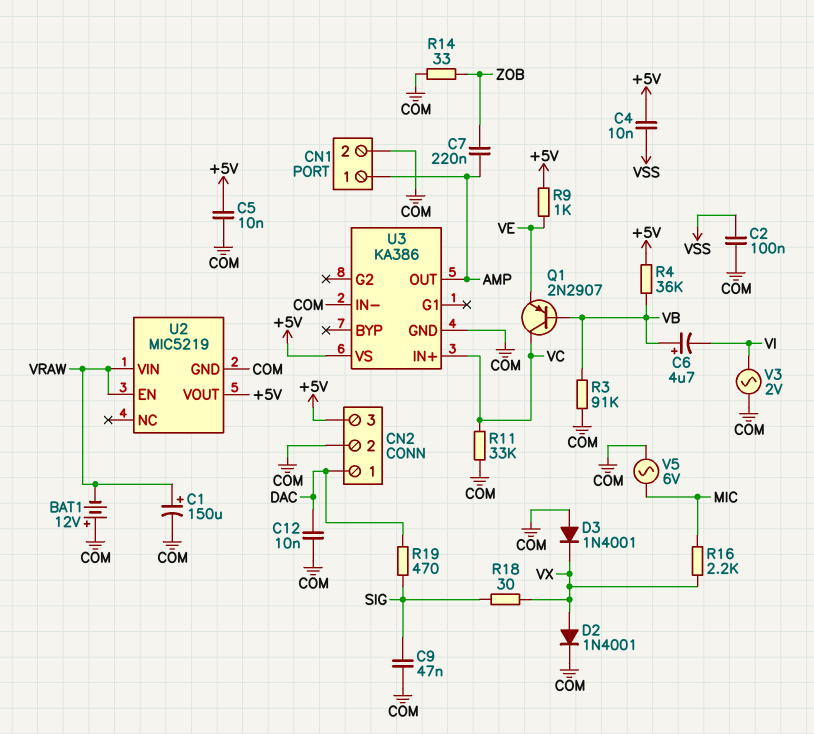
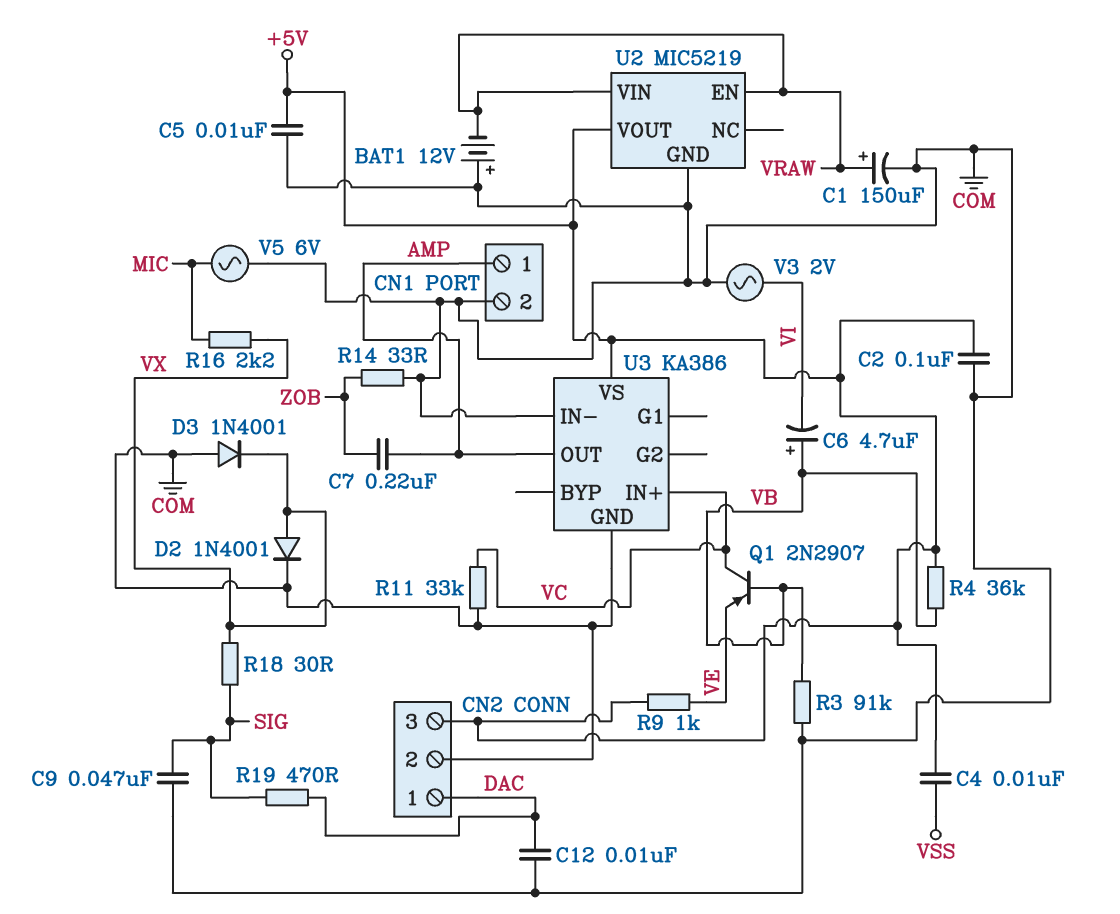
C2: 100nF (COM, VSS) -> 100nF (+5V, COM)

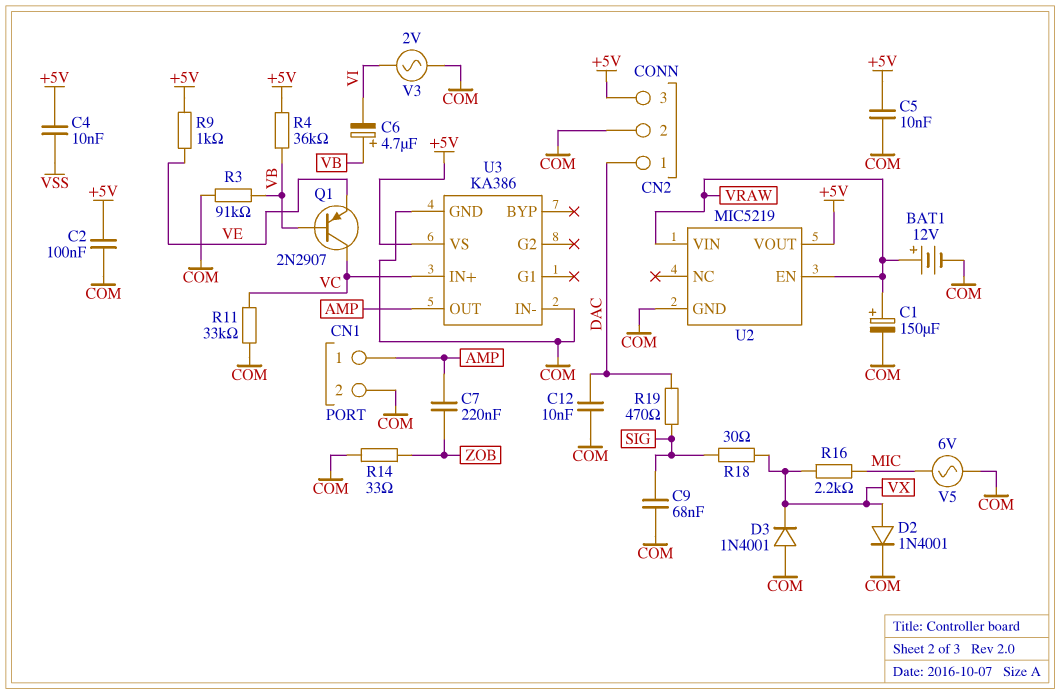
BAT1: 12V (plus COM, minus VRAW) -> 12V (plus VRAW, minus COM)
C9: 47nF (COM, SIG) -> 68nF (COM, SIG)

